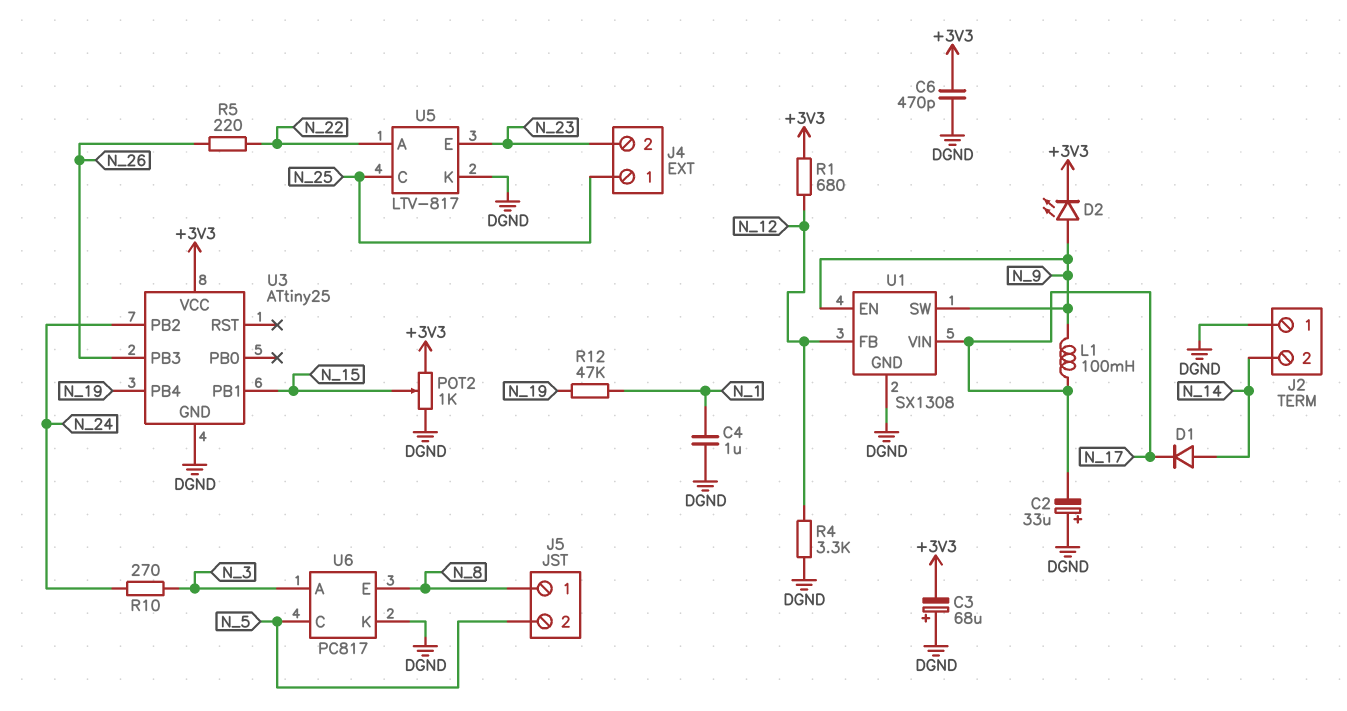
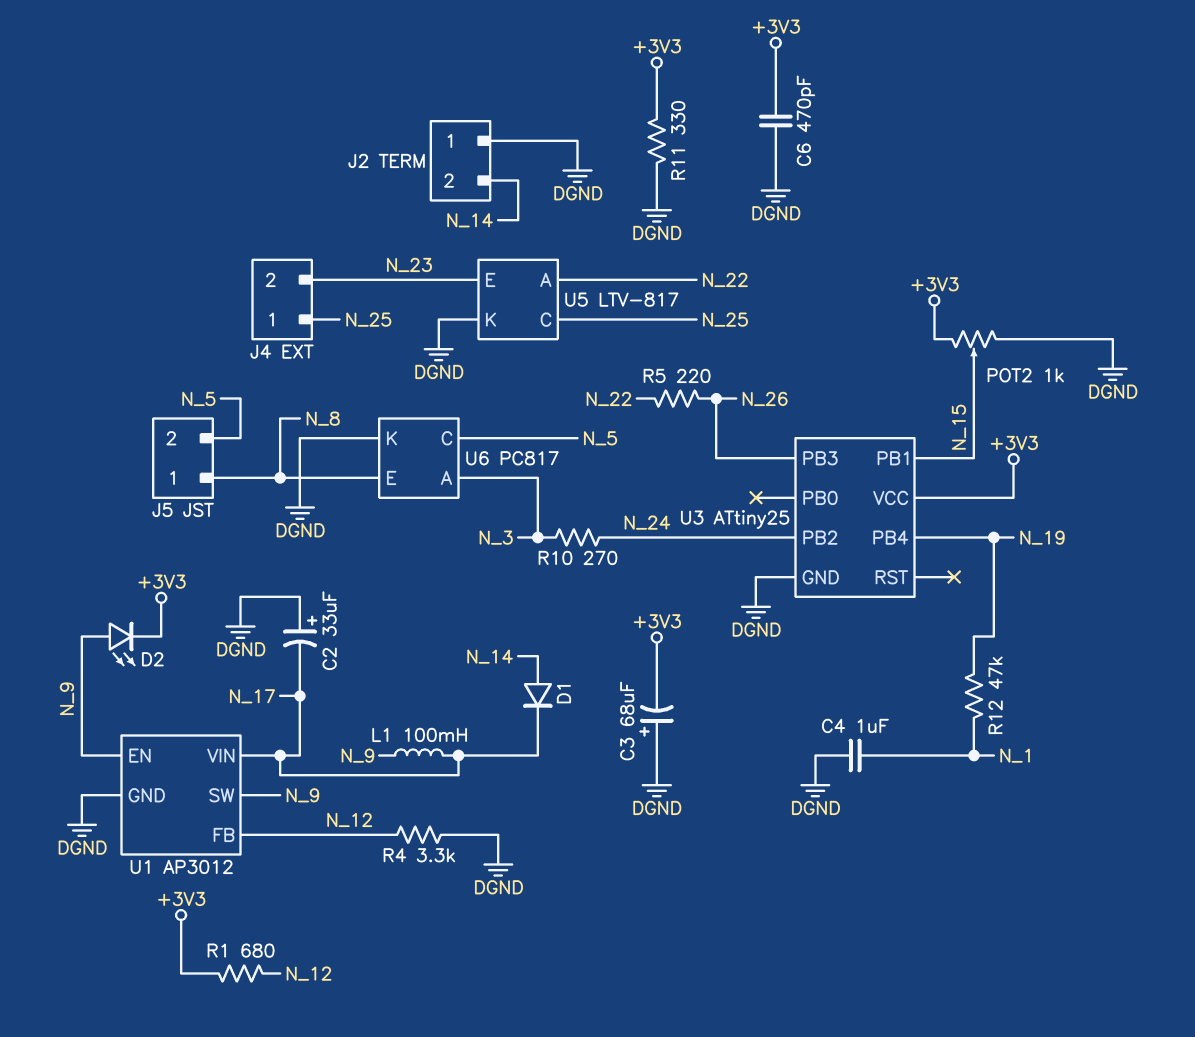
R11: none -> 330 (+3V3, DGND)
U1: SX1308 -> AP3012

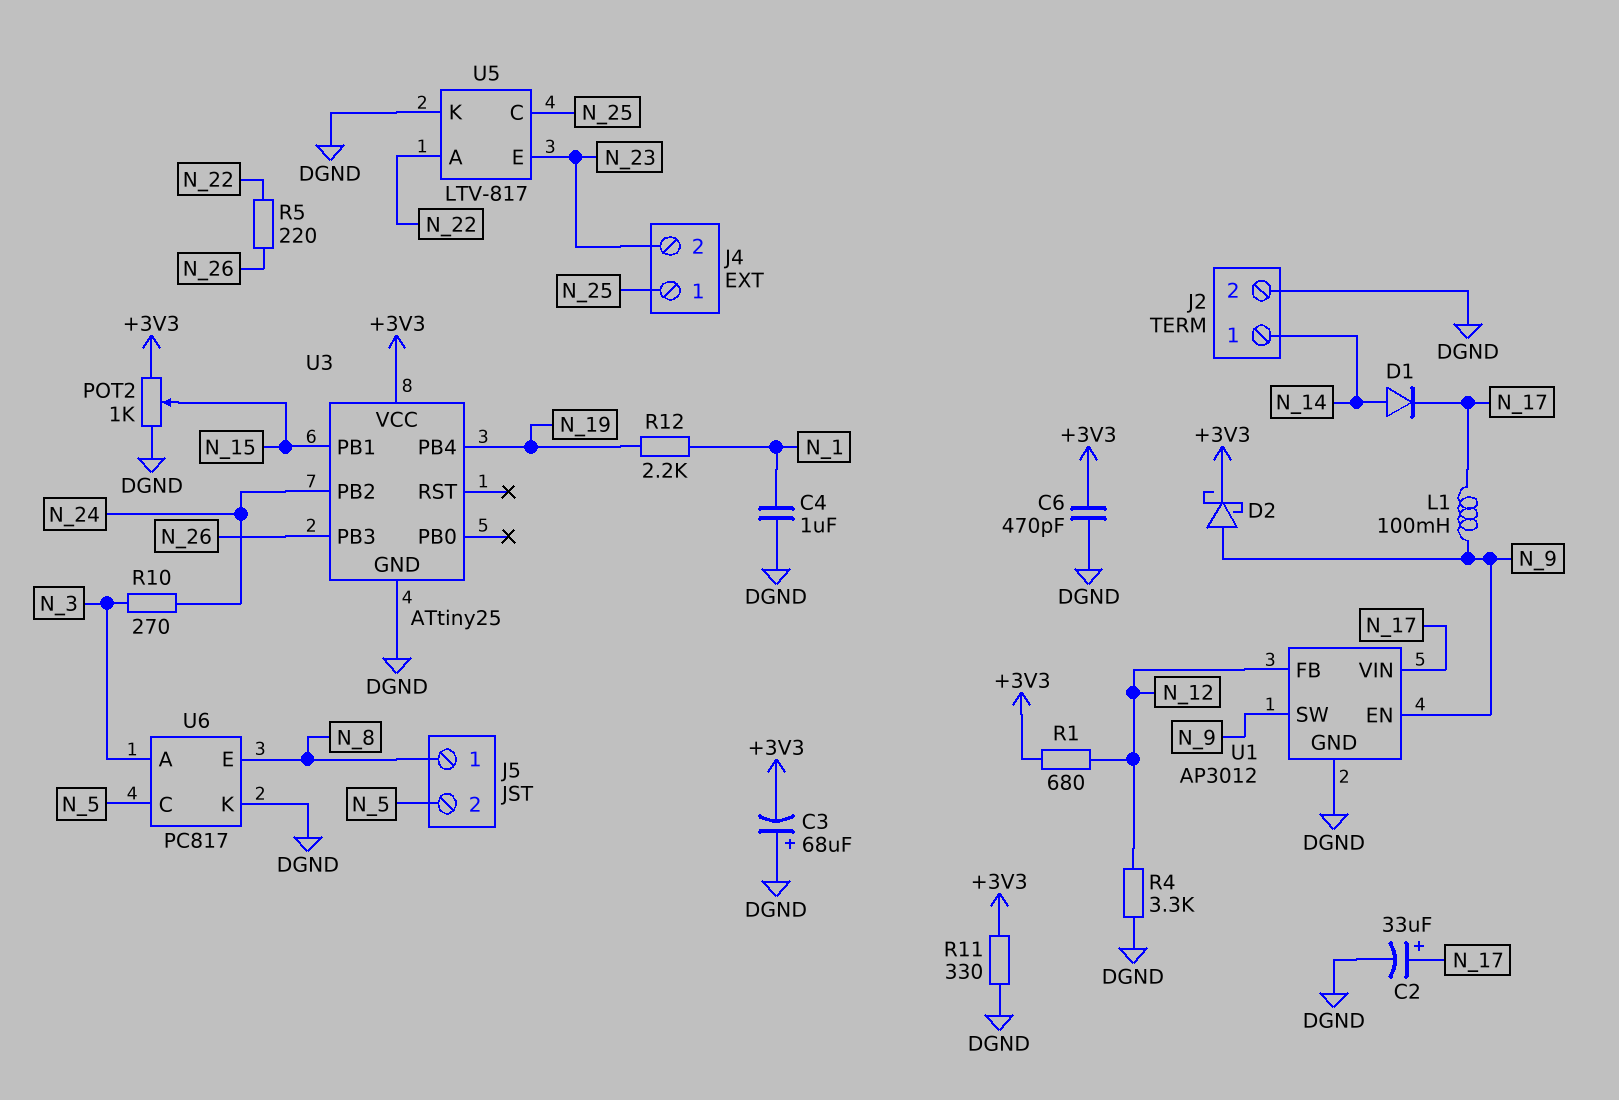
C2: 33uF (plus DGND, minus N_17) -> 33uF (plus N_17, minus DGND)
D2: LED (A N_9, K +3V3) -> schottky (A N_9, K +3V3)
J2 pin 1: DGND -> N_14
J2 pin 2: N_14 -> DGND
R12: 47k (N_1, N_19) -> 2.2k (N_1, N_19)

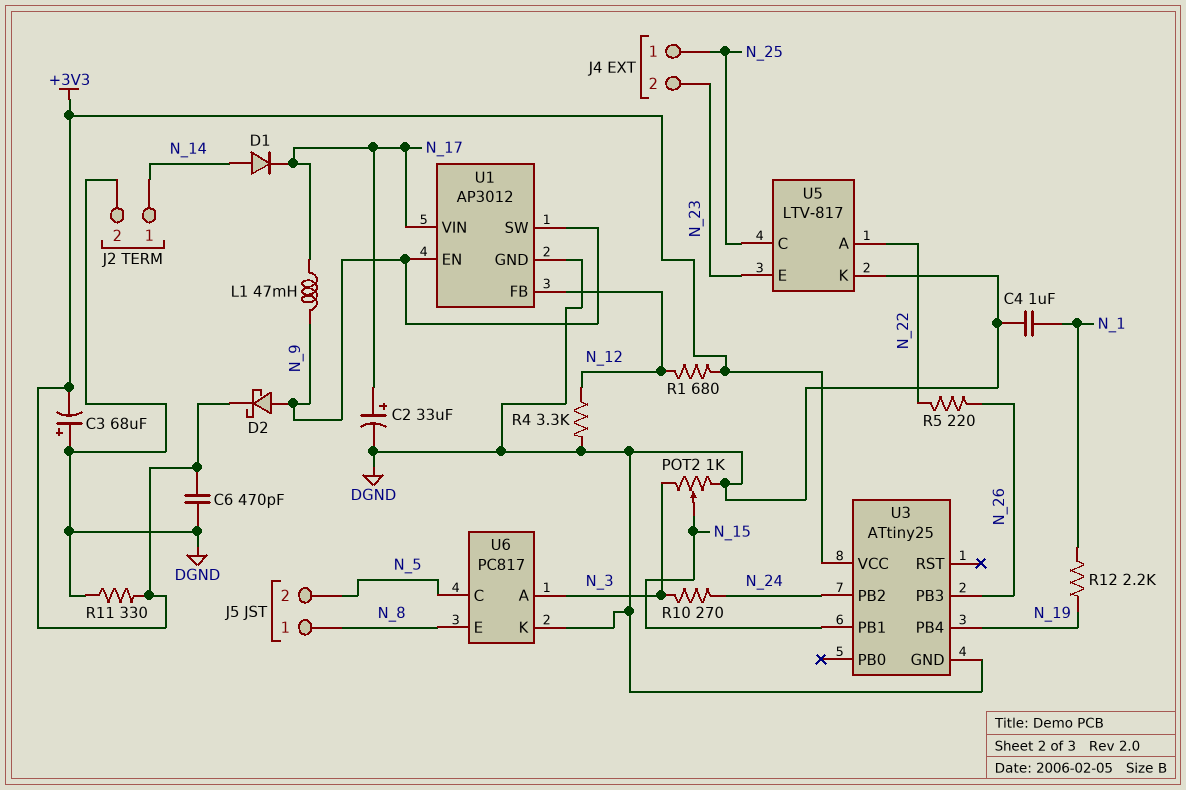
L1: 100mH (N_9, N_17) -> 47mH (N_9, N_17)
POT2: 1k (+3V3, DGND, wiper N_15) -> 1k (DGND, N_3, wiper N_15)

